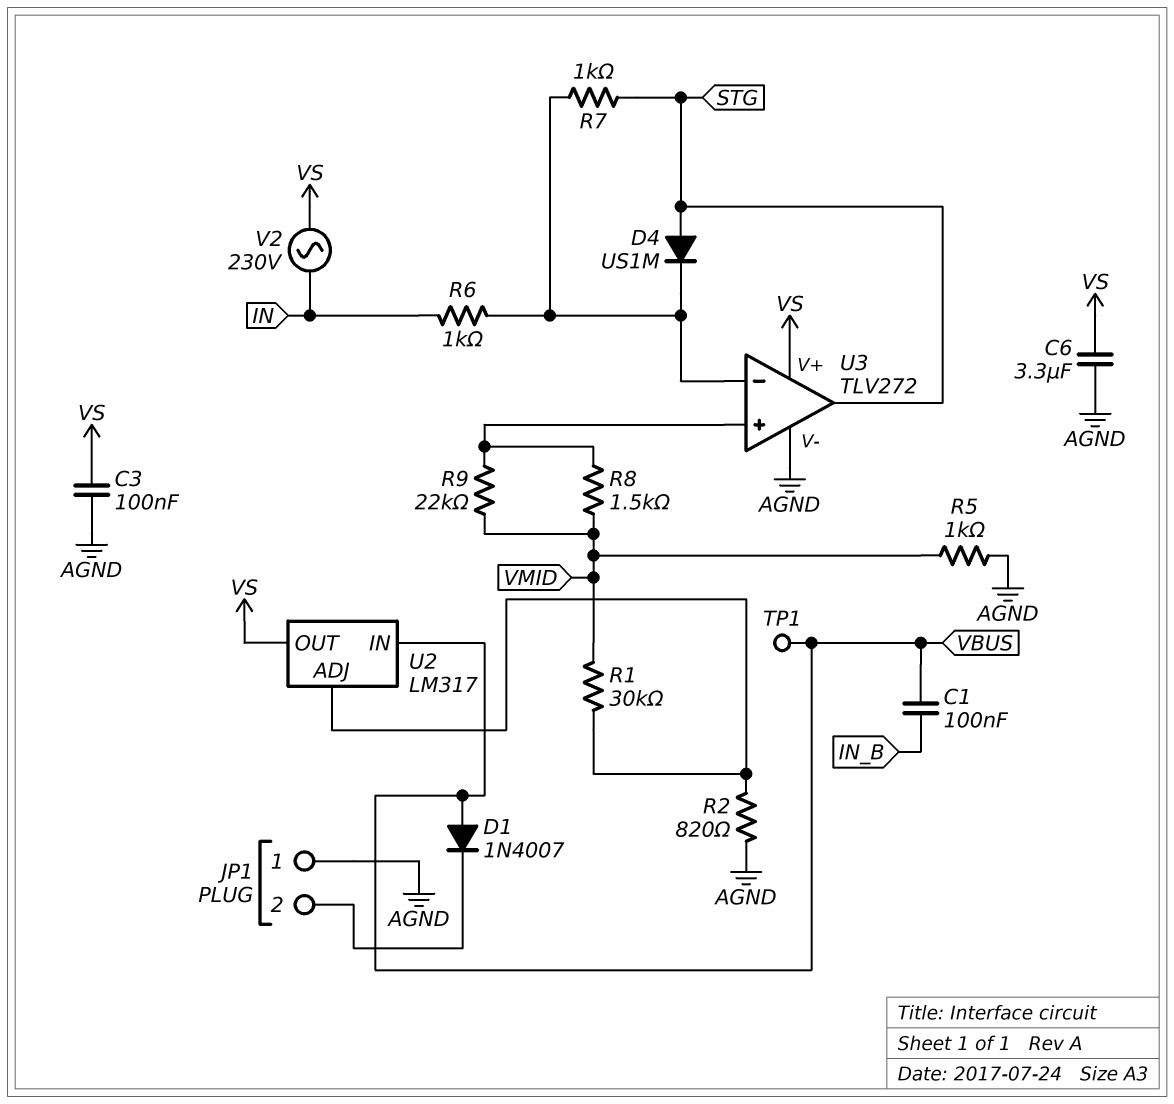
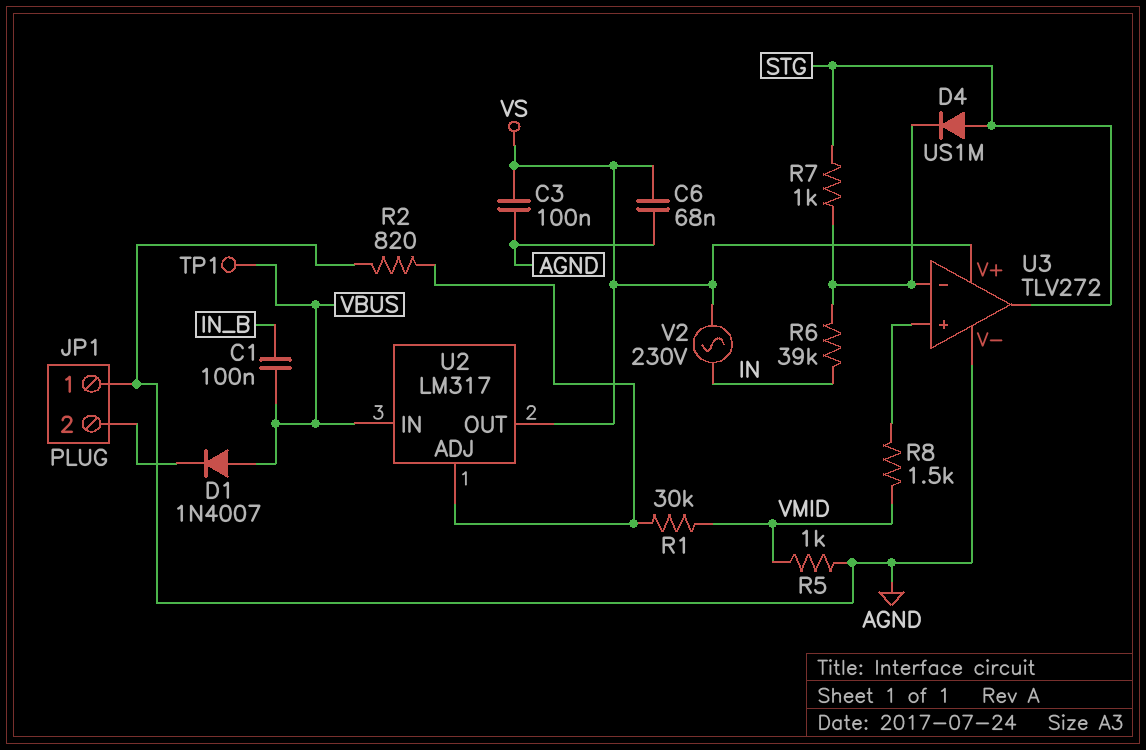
C6: 3.3uF (AGND, VS) -> 68nF (AGND, VS)
R6: 1k (IN, U3/in-) -> 39k (IN, U3/in-)
R9: 22k (U3/in+, VMID) -> none

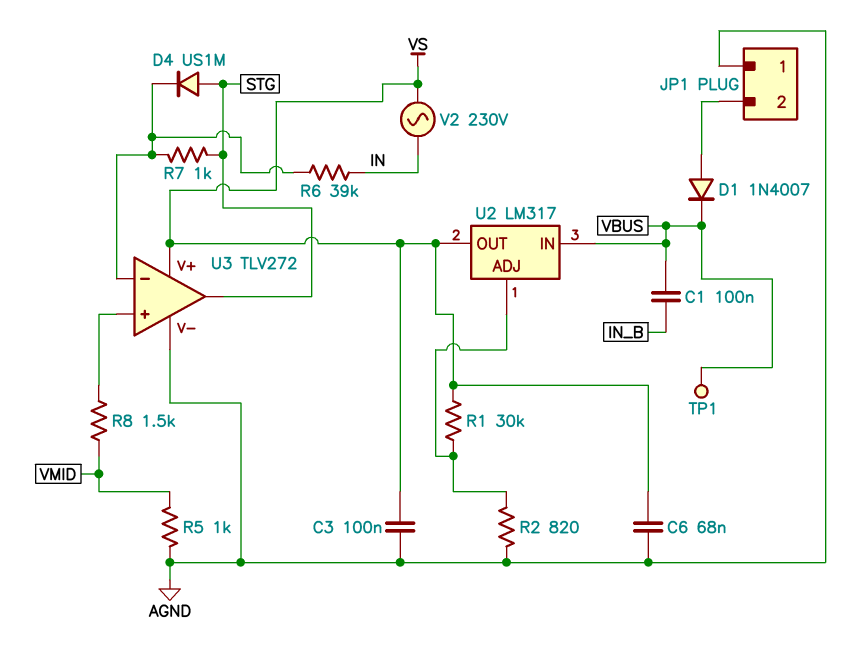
D1: diode 1N4007 (A VBUS, K JP1/2) -> diode 1N4007 (A JP1/2, K VBUS)
R1: 30k (U2/ADJ, VMID) -> 30k (U2/ADJ, VS)

